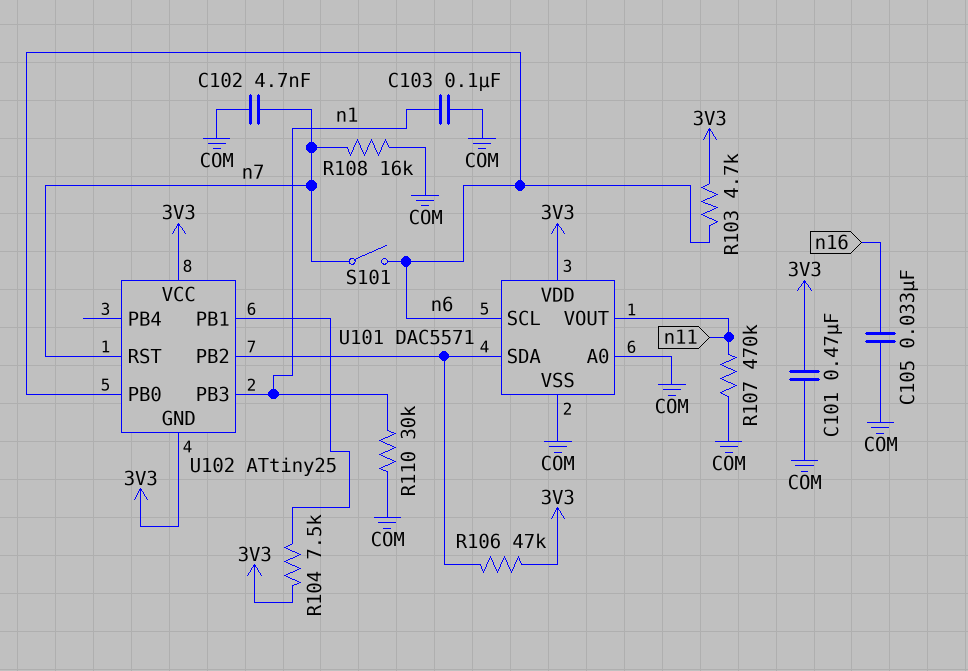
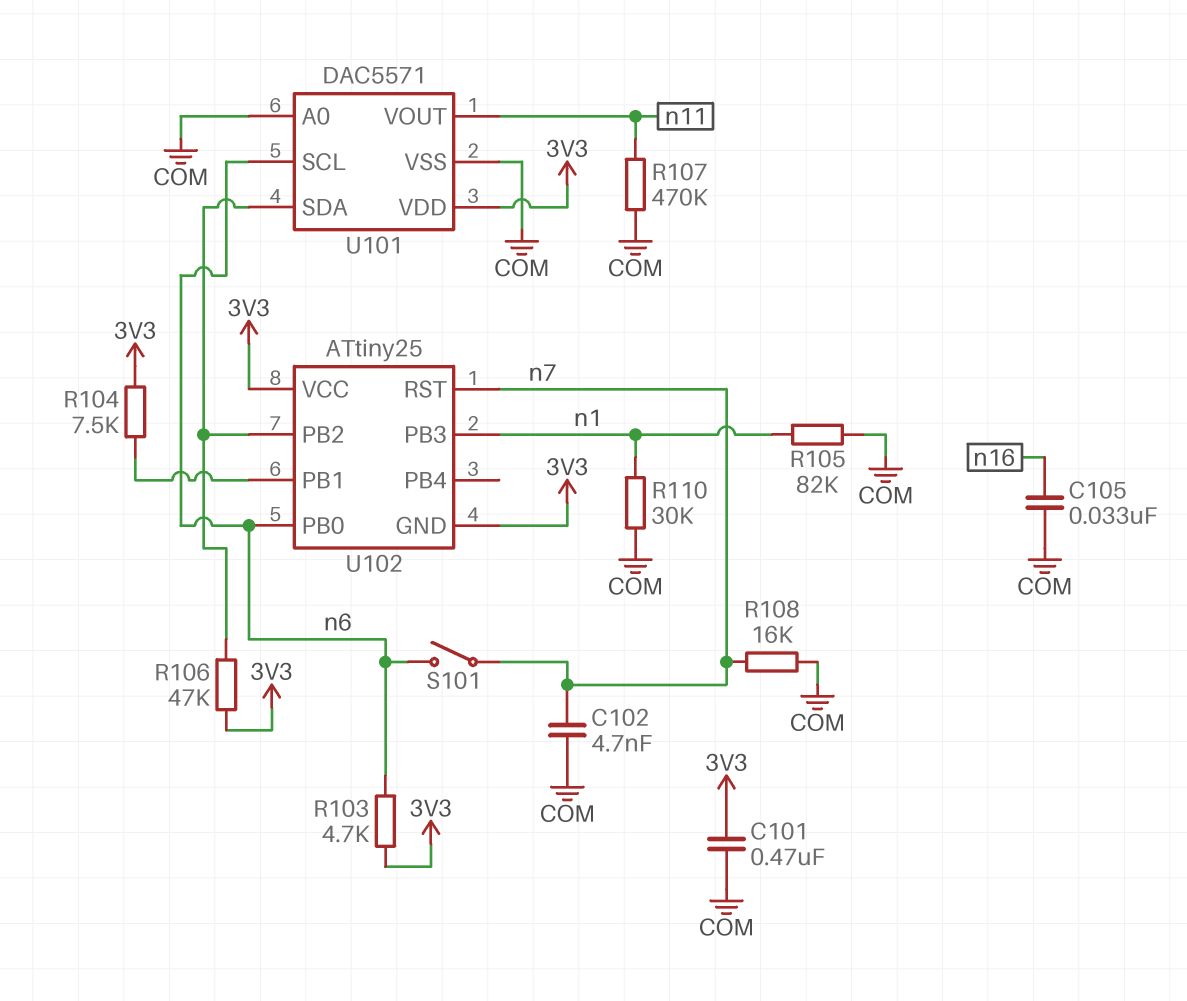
C103: 100nF (COM, n1) -> none
R105: none -> 82k (COM, n1)

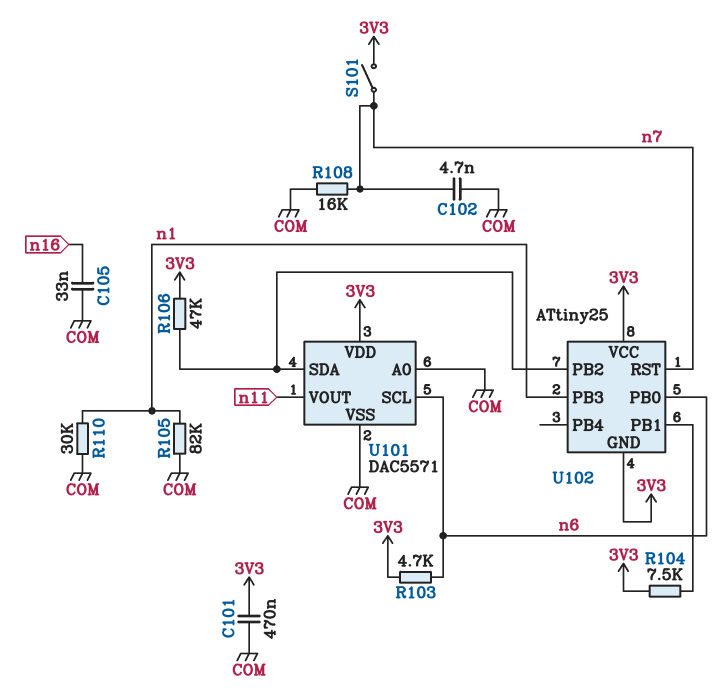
R107: 470k (COM, n11) -> none
S101: switch (n6, n7) -> switch (3V3, n7)

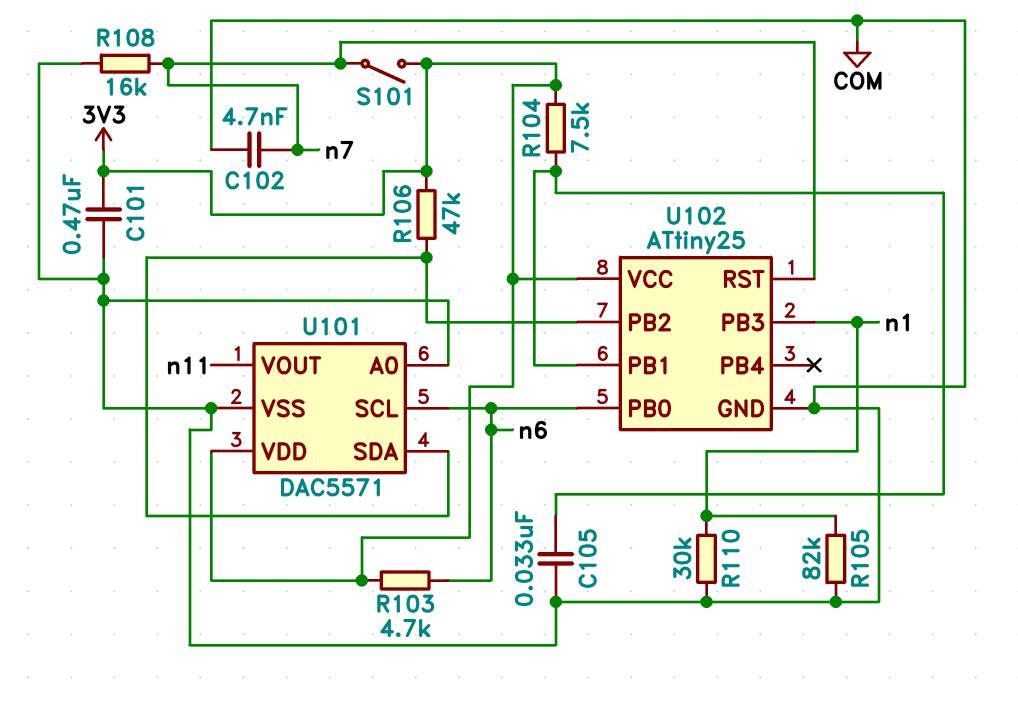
C105: 33nF (COM, n16) -> 33nF (COM, U102/PB1)
U102 pin GND: 3V3 -> COM

